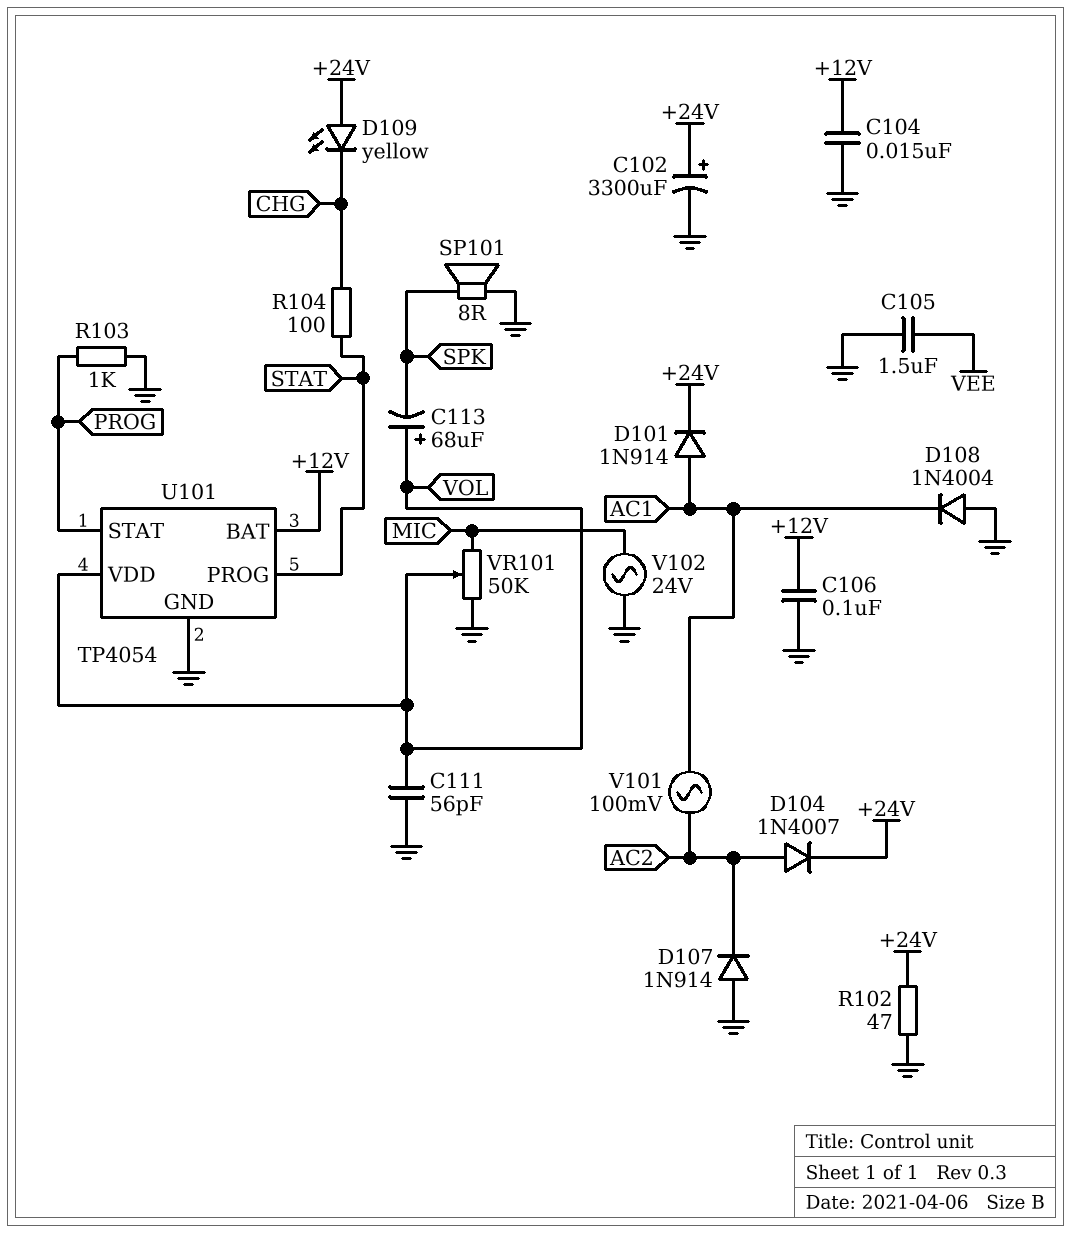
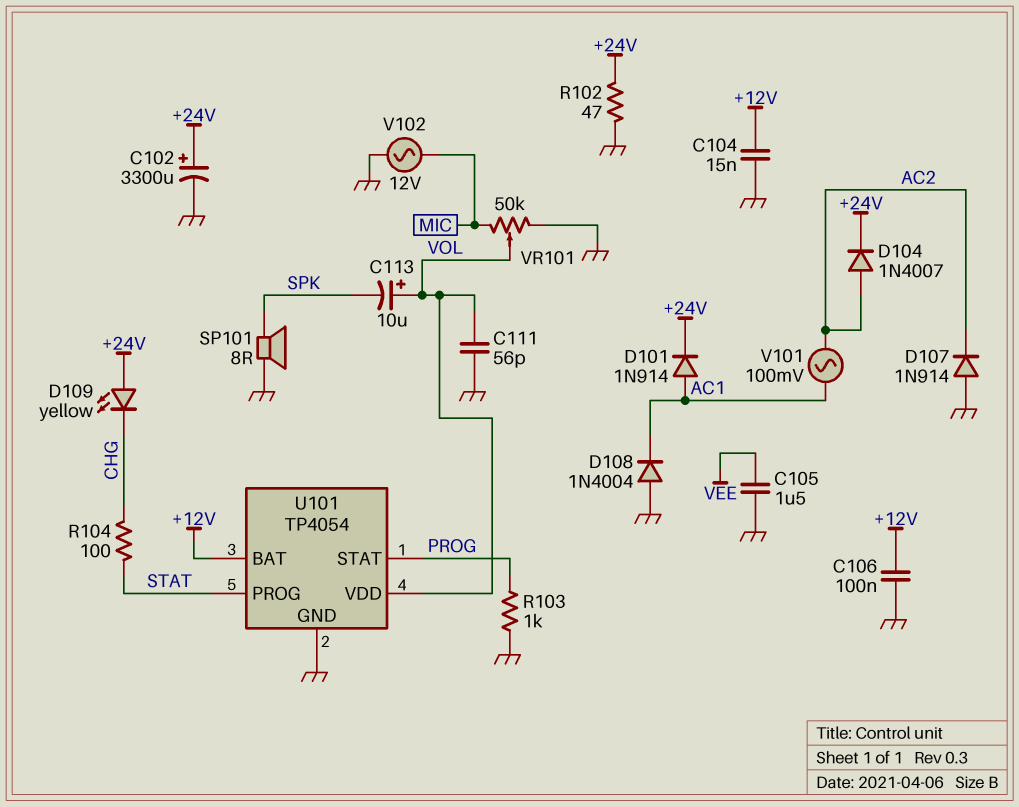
C113: 68uF (plus VOL, minus SPK) -> 10uF (plus VOL, minus SPK)
V102: AC 24V (GND, MIC) -> AC 12V (GND, MIC)

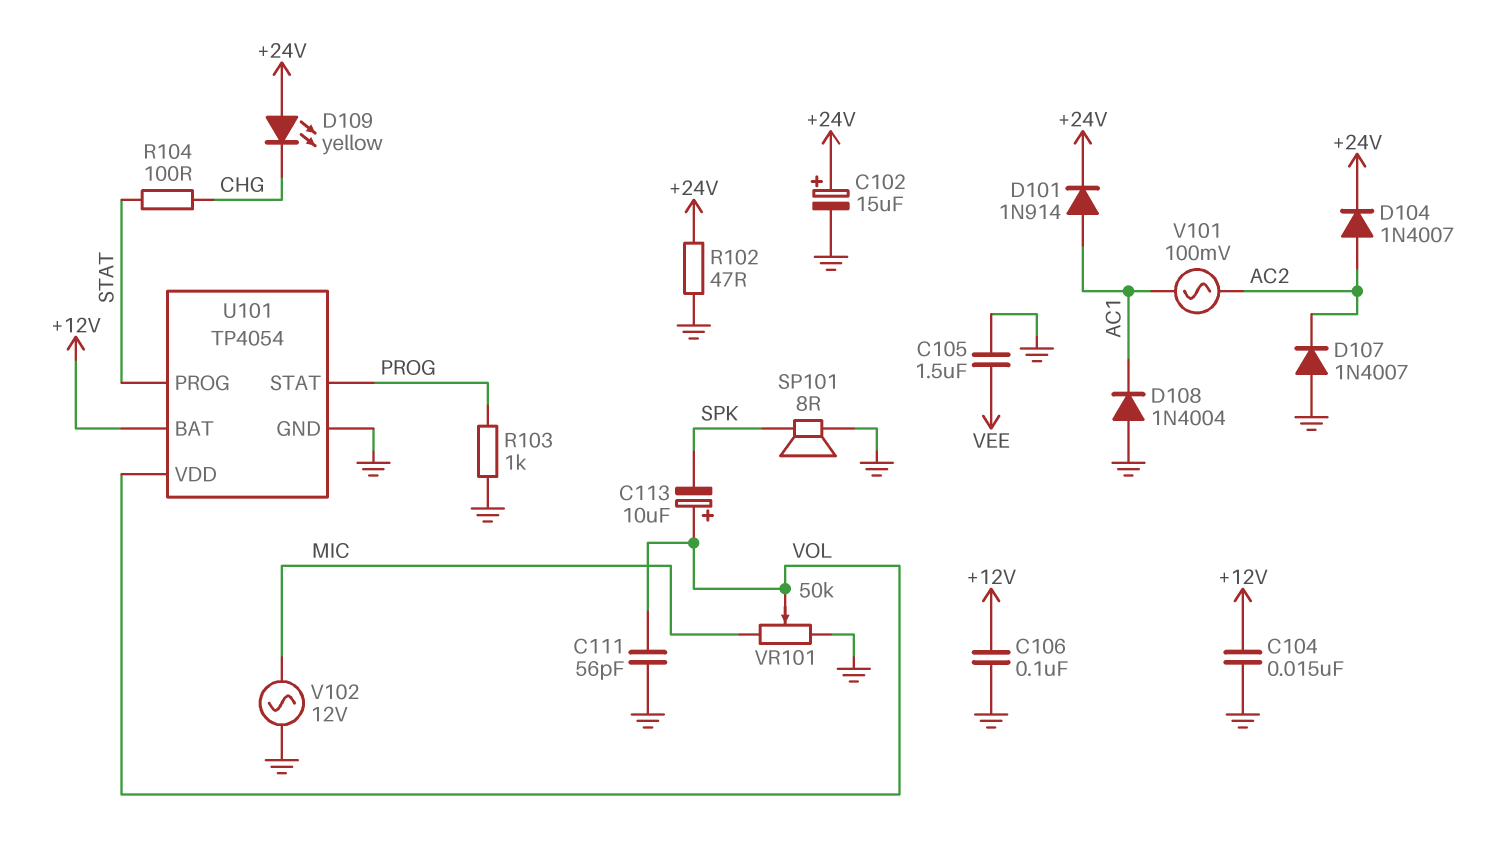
C102: 3300uF (plus +24V, minus GND) -> 15uF (plus +24V, minus GND)
D107: diode 1N914 (A GND, K AC2) -> diode 1N4007 (A GND, K AC2)

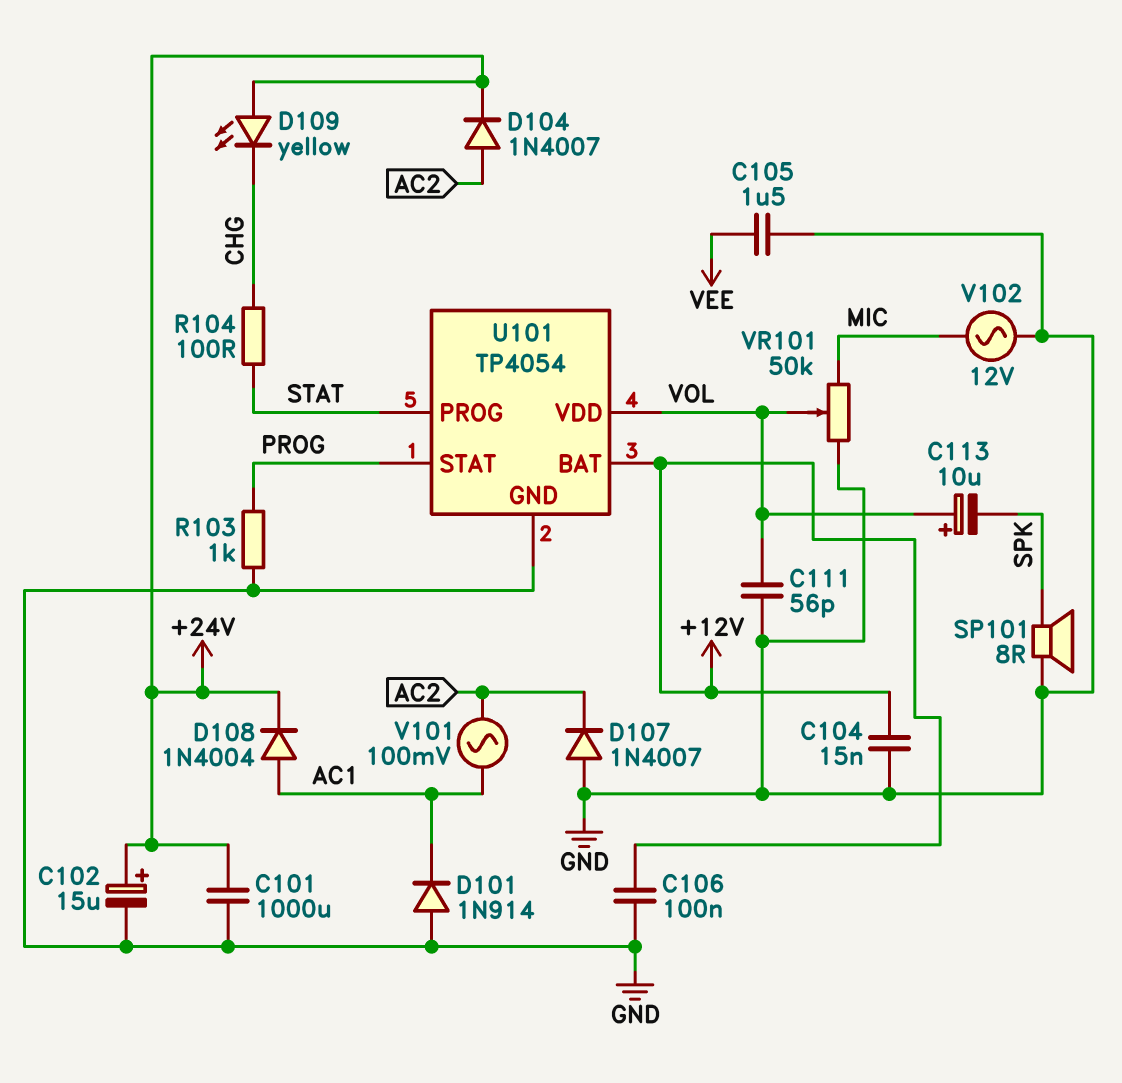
C101: none -> 1000uF (+24V, GND)
D101: diode 1N914 (A AC1, K +24V) -> diode 1N914 (A GND, K AC1)
D108: diode 1N4004 (A GND, K AC1) -> diode 1N4004 (A AC1, K +24V)
R102: 47 (+24V, GND) -> none

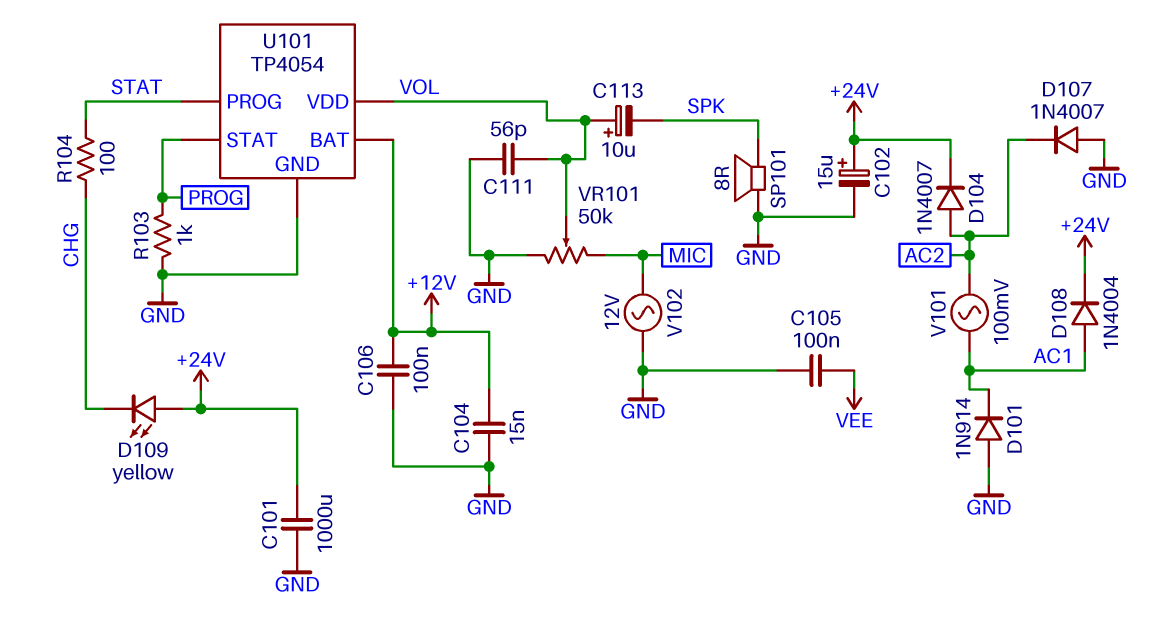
C105: 1.5uF (GND, VEE) -> 100nF (GND, VEE)

